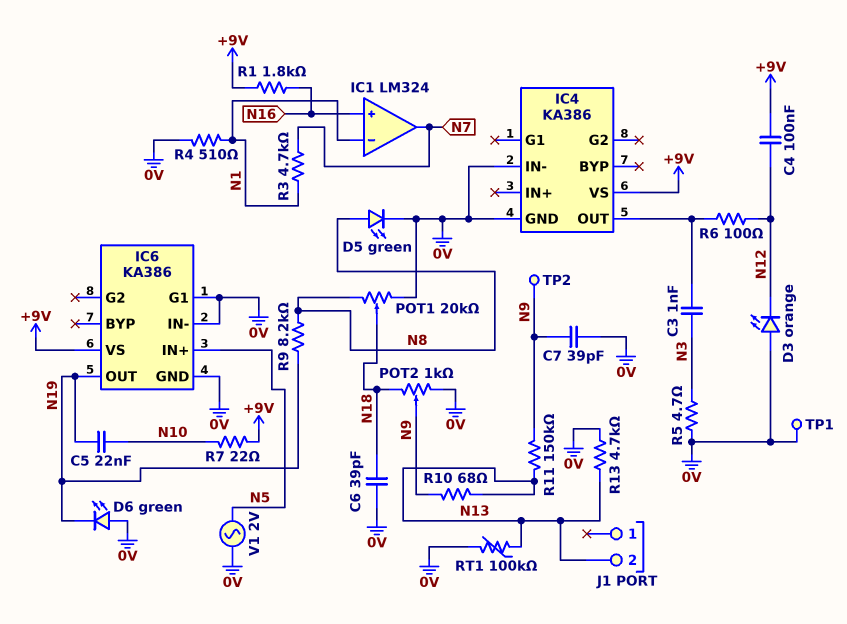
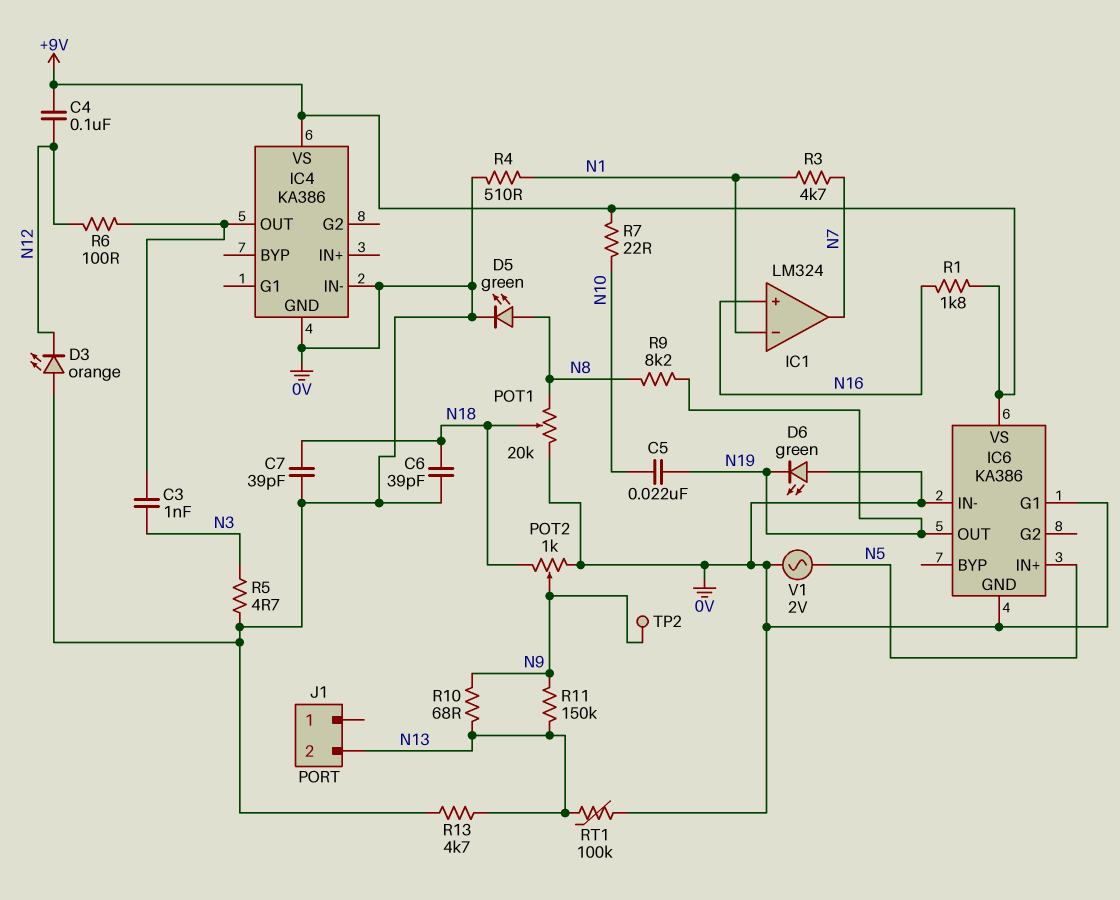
C7: 39pF (0V, N9) -> 39pF (0V, N18)
TP1: test point (0V) -> none

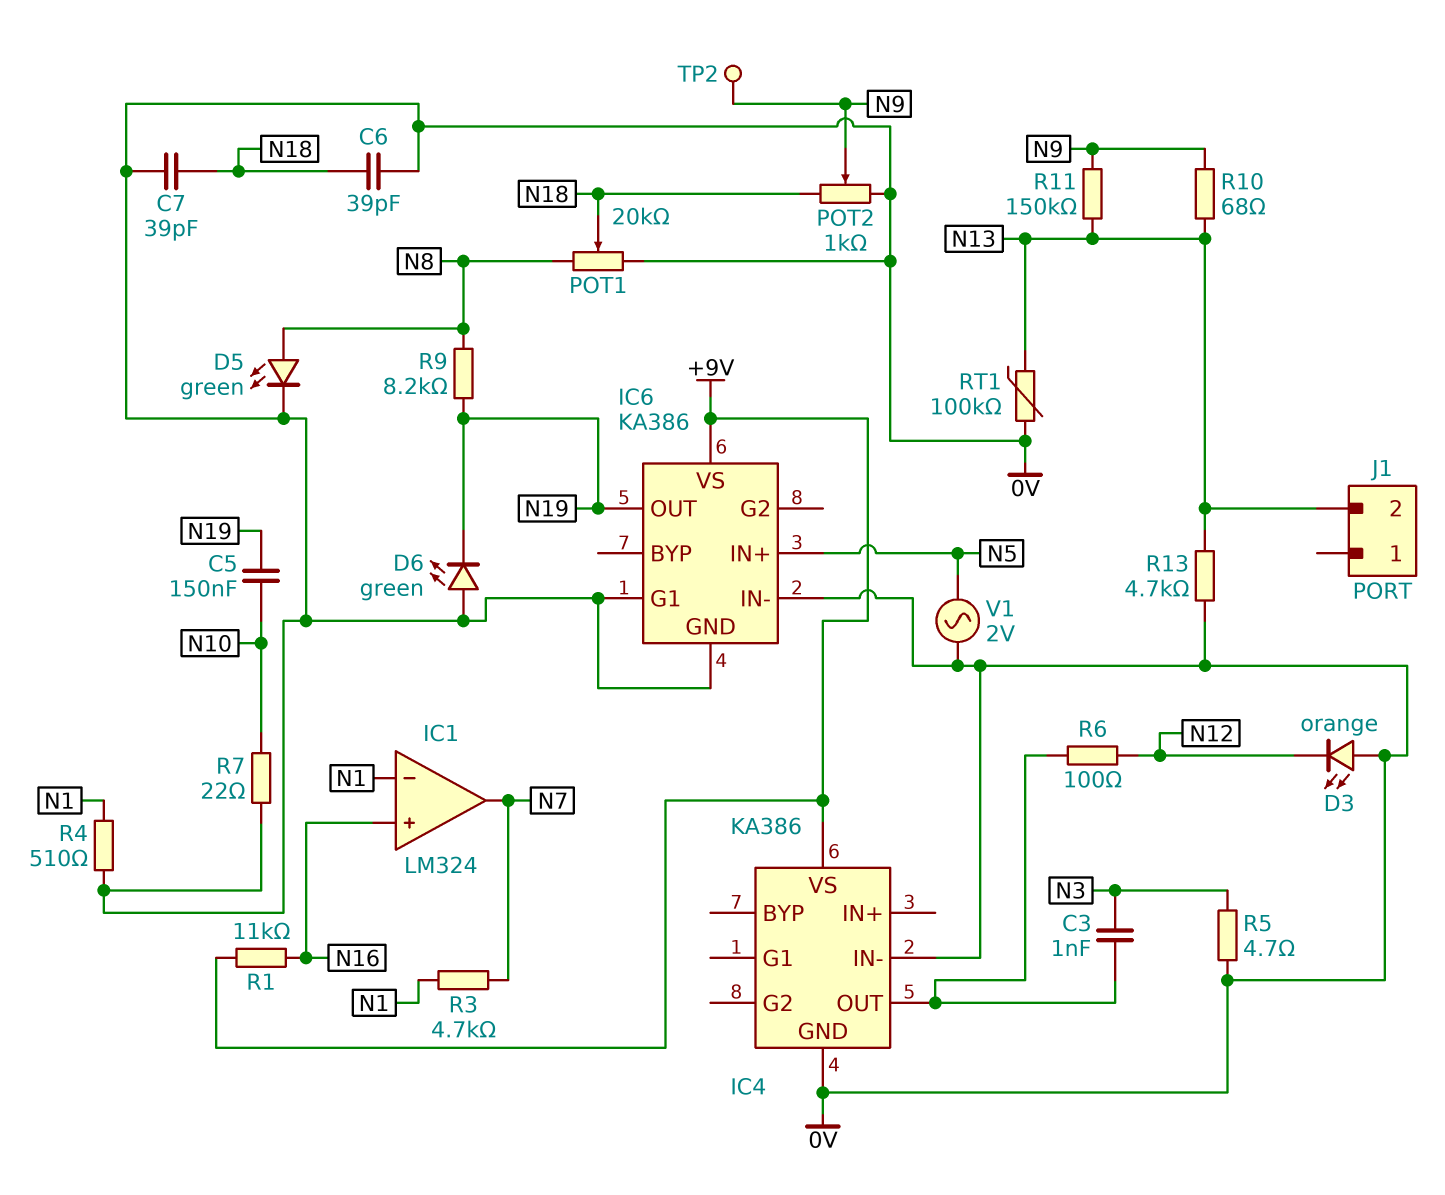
C4: 100nF (+9V, N12) -> none
C5: 22nF (N10, N19) -> 150nF (N10, N19)
R1: 1.8k (+9V, N16) -> 11k (+9V, N16)
R7: 22 (+9V, N10) -> 22 (0V, N10)

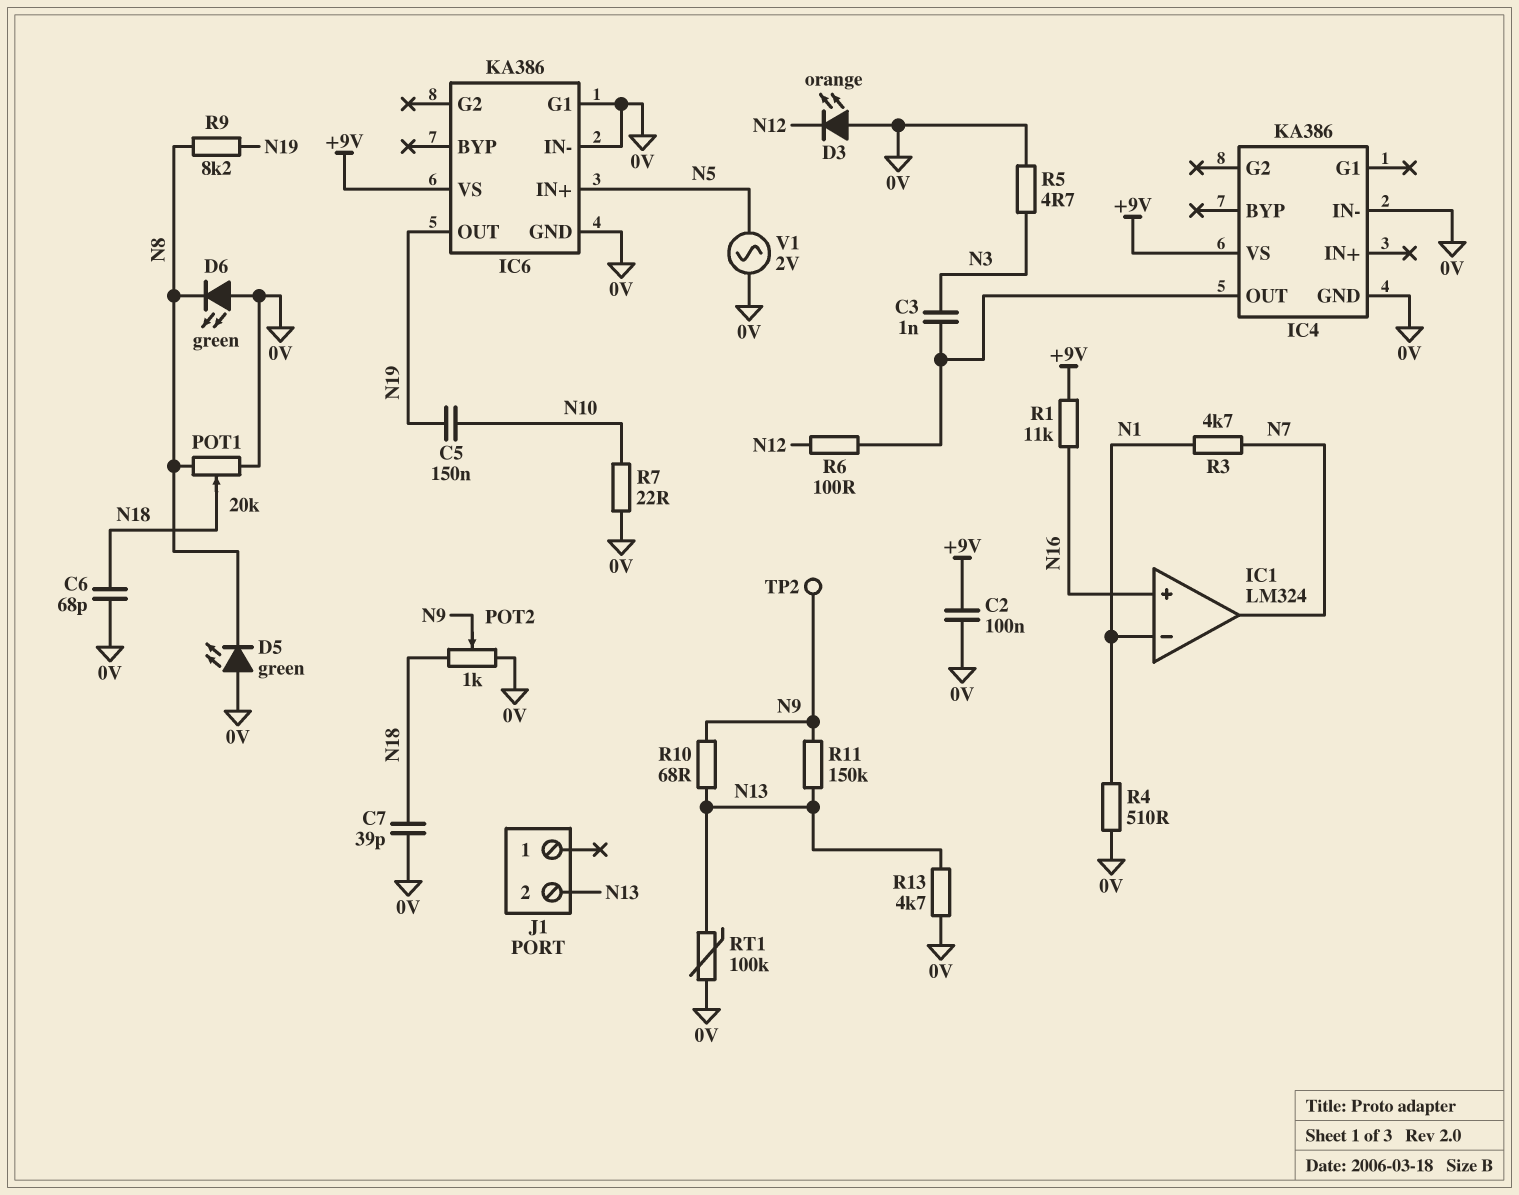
C2: none -> 100nF (+9V, 0V)
C6: 39pF (0V, N18) -> 68pF (0V, N18)
D5: LED green (A N8, K 0V) -> LED green (A 0V, K N8)
D6: LED green (A 0V, K N19) -> LED green (A 0V, K N8)

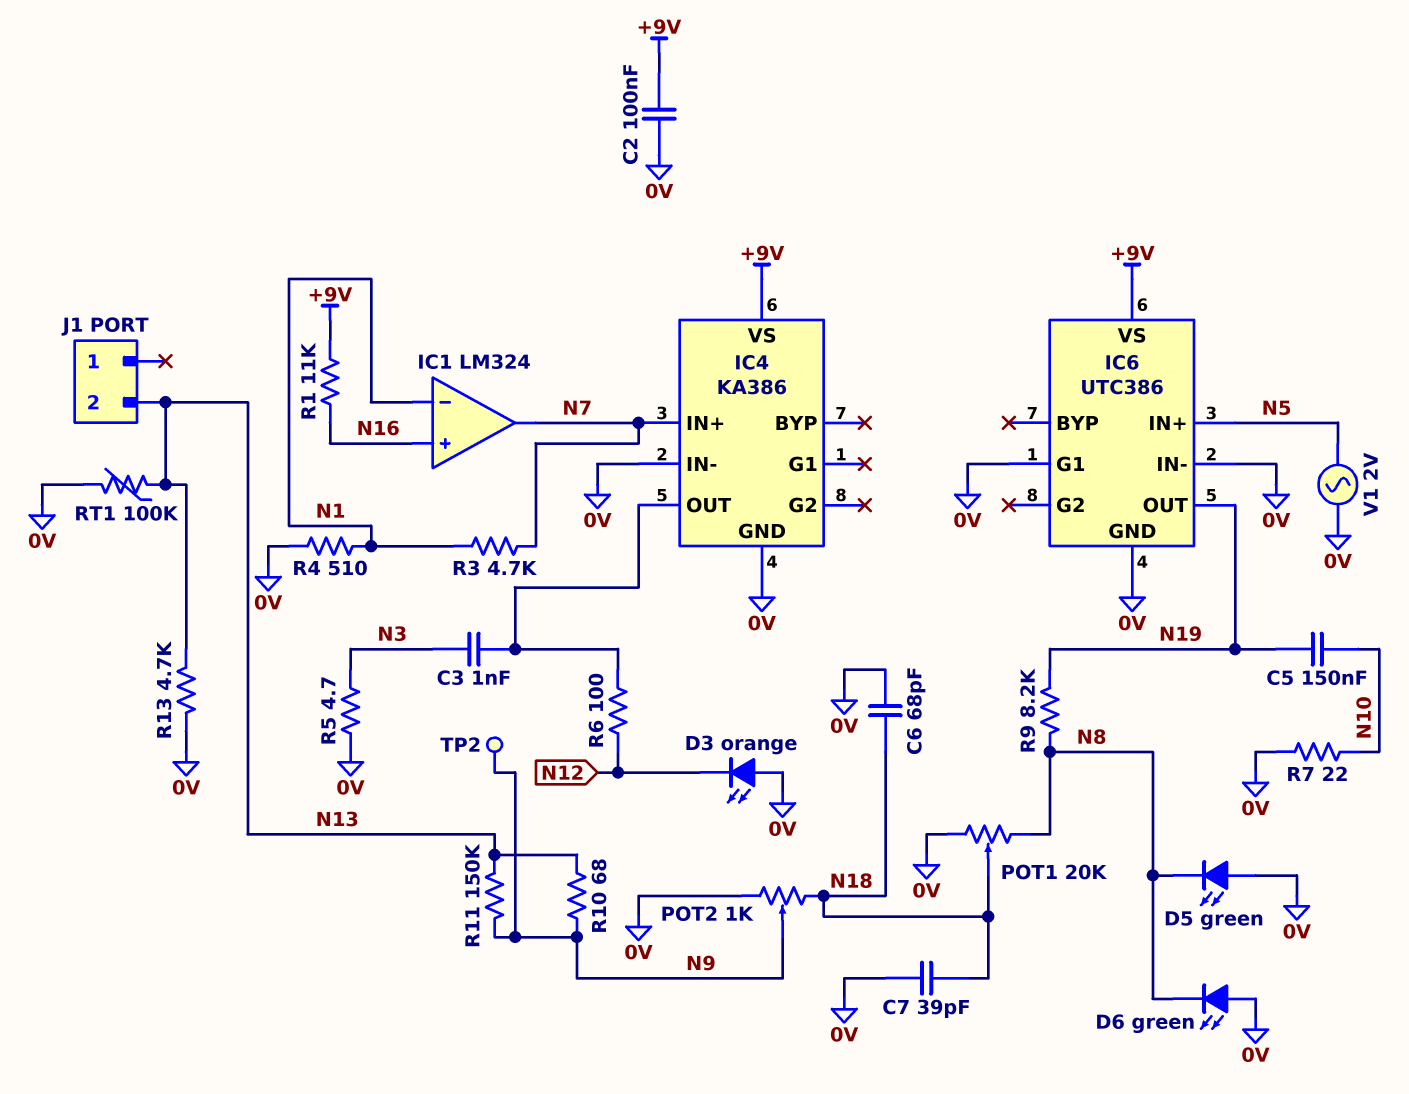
IC4 pin IN+: none -> N7
IC6: KA386 -> UTC386

